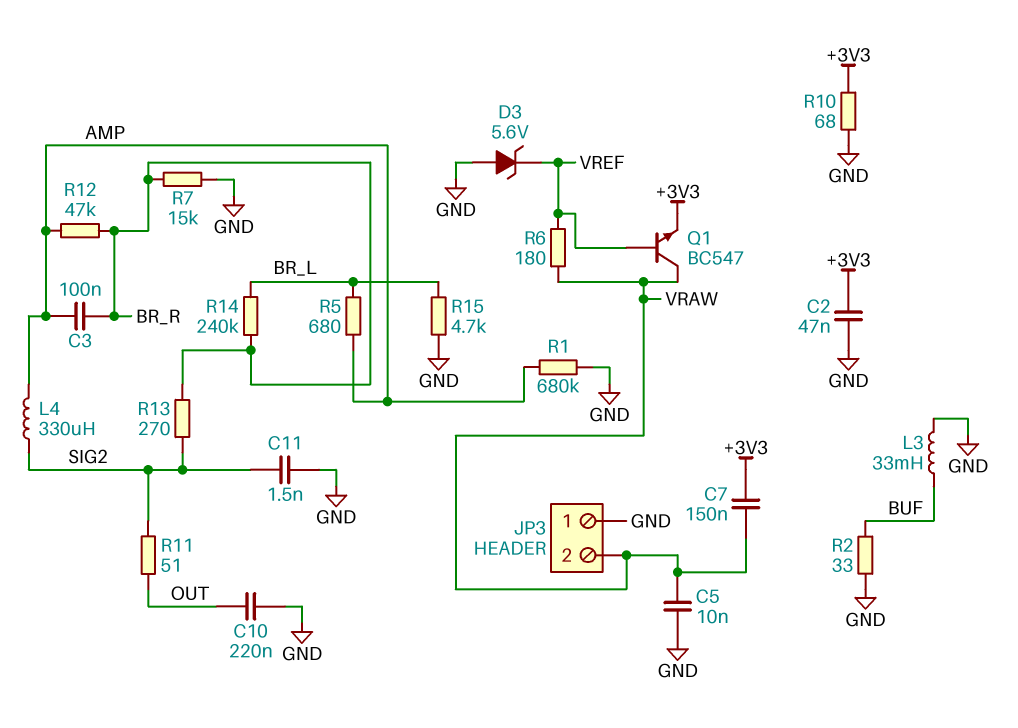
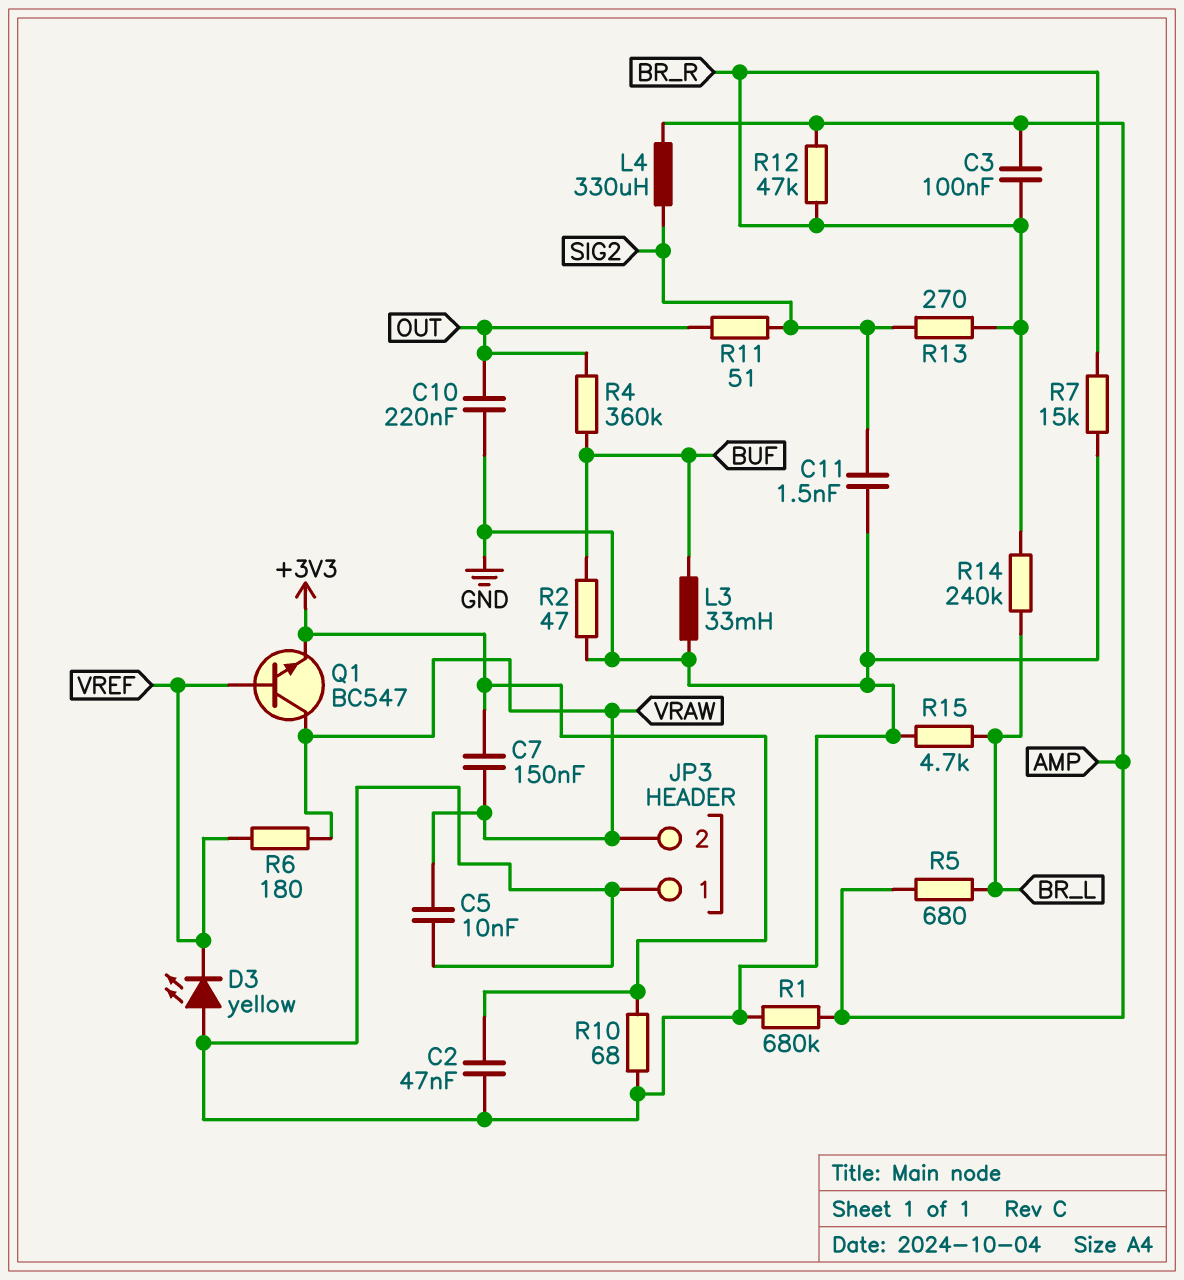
D3: zener 5.6V (A GND, K VREF) -> LED yellow (A GND, K VREF)
R2: 33 (BUF, GND) -> 47 (BUF, GND)
R4: none -> 360k (BUF, OUT)

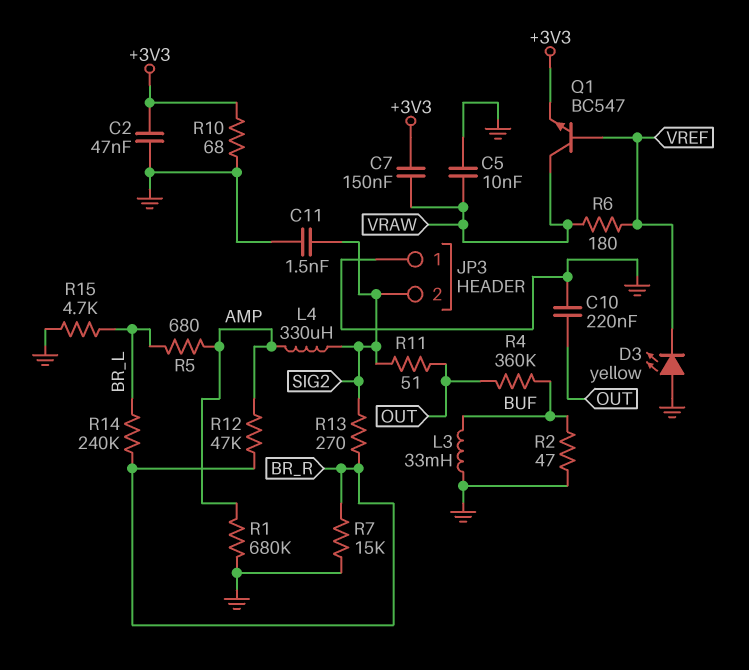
C3: 100nF (AMP, BR_R) -> none
JP3 pin 2: VRAW -> SIG2

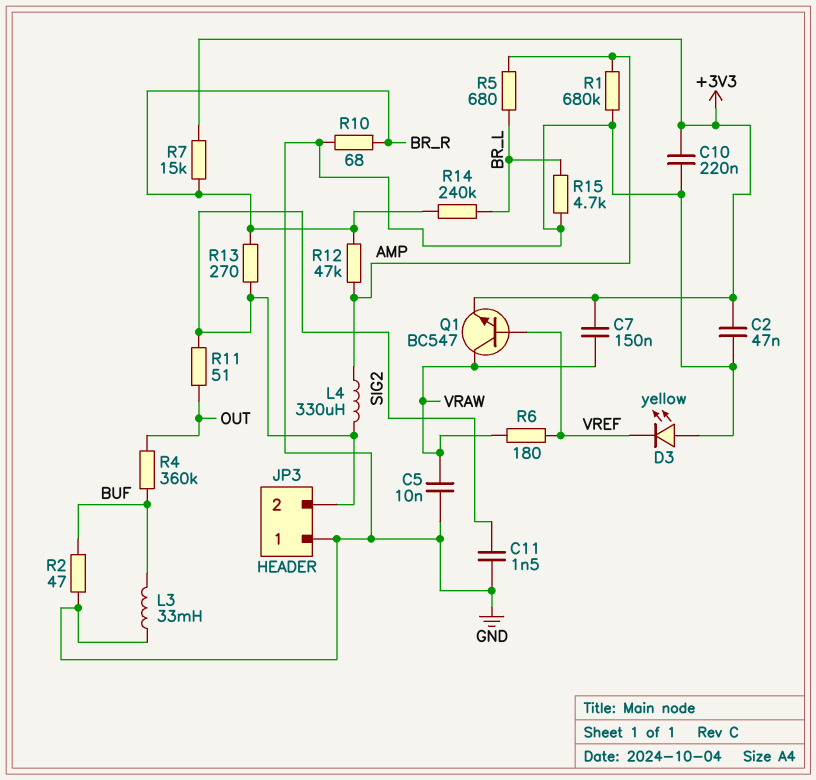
C10: 220nF (GND, OUT) -> 220nF (+3V3, GND)
R7: 15k (BR_R, GND) -> 15k (+3V3, BR_R)
R10: 68 (+3V3, GND) -> 68 (BR_R, GND)

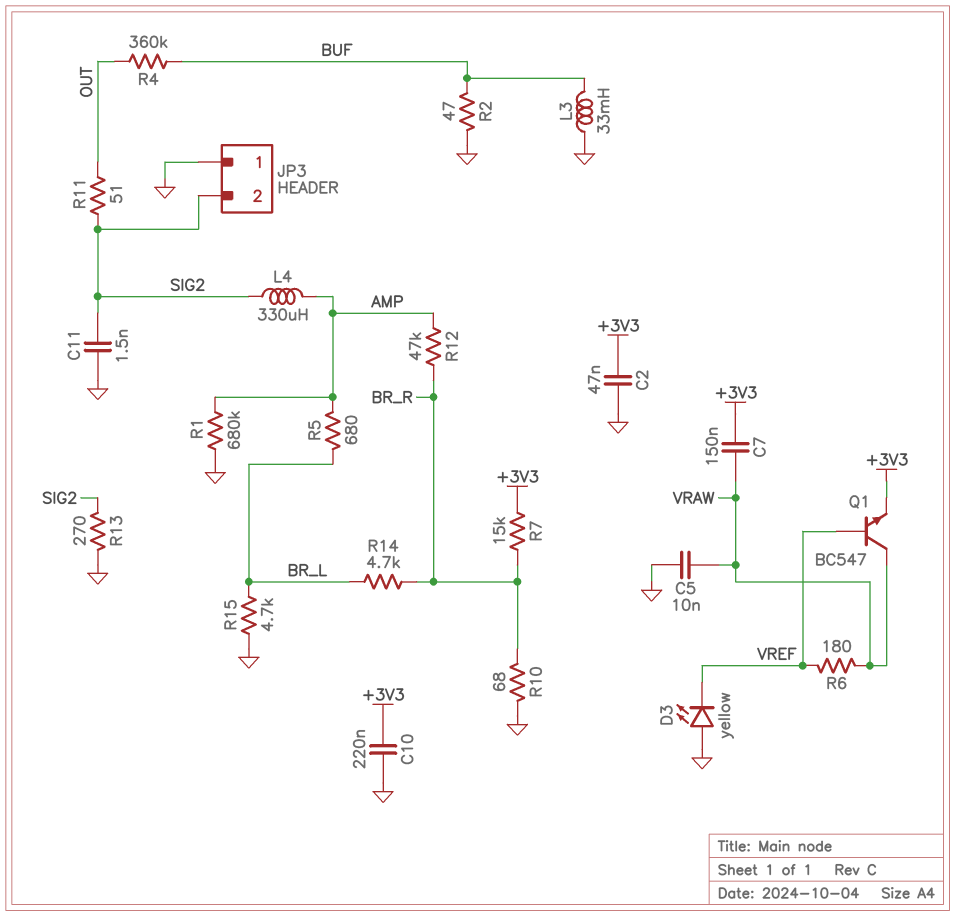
R13: 270 (BR_R, SIG2) -> 270 (GND, SIG2)
R14: 240k (BR_L, BR_R) -> 4.7k (BR_L, BR_R)

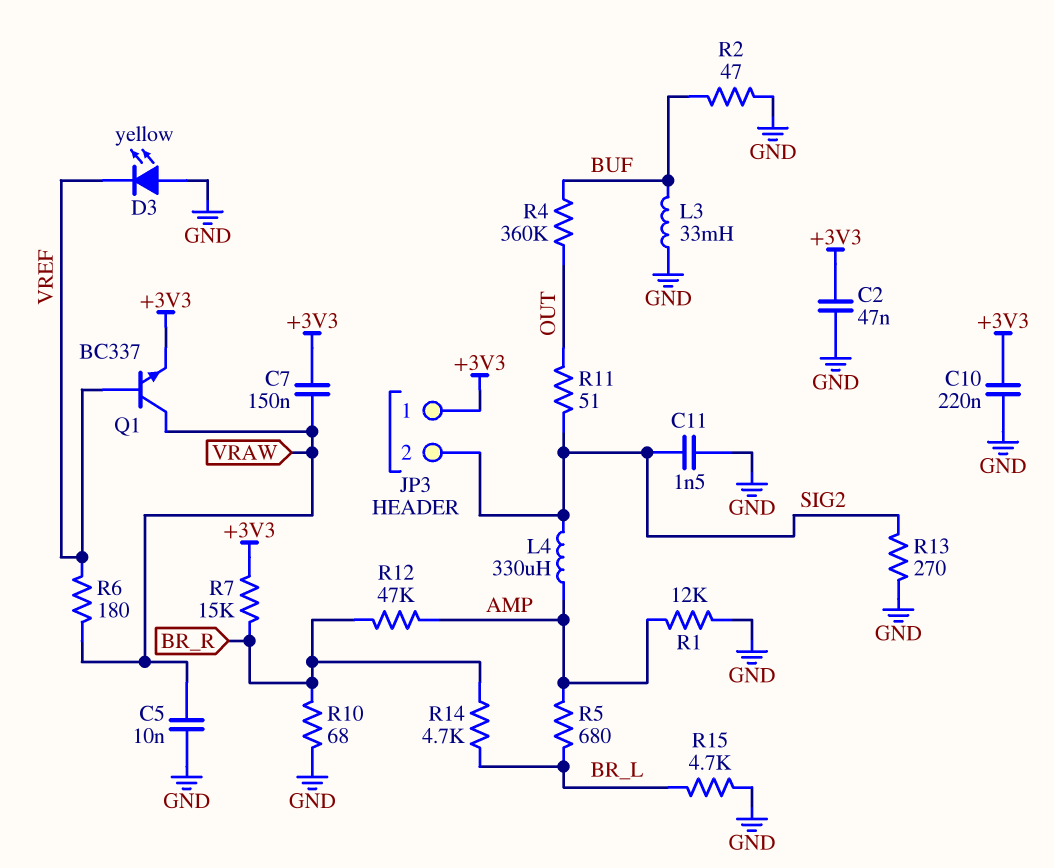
JP3 pin 1: GND -> +3V3
Q1: NPN BC547 (B VREF, C VRAW, E +3V3) -> NPN BC337 (B VREF, C VRAW, E +3V3)
R1: 680k (AMP, GND) -> 12k (AMP, GND)

